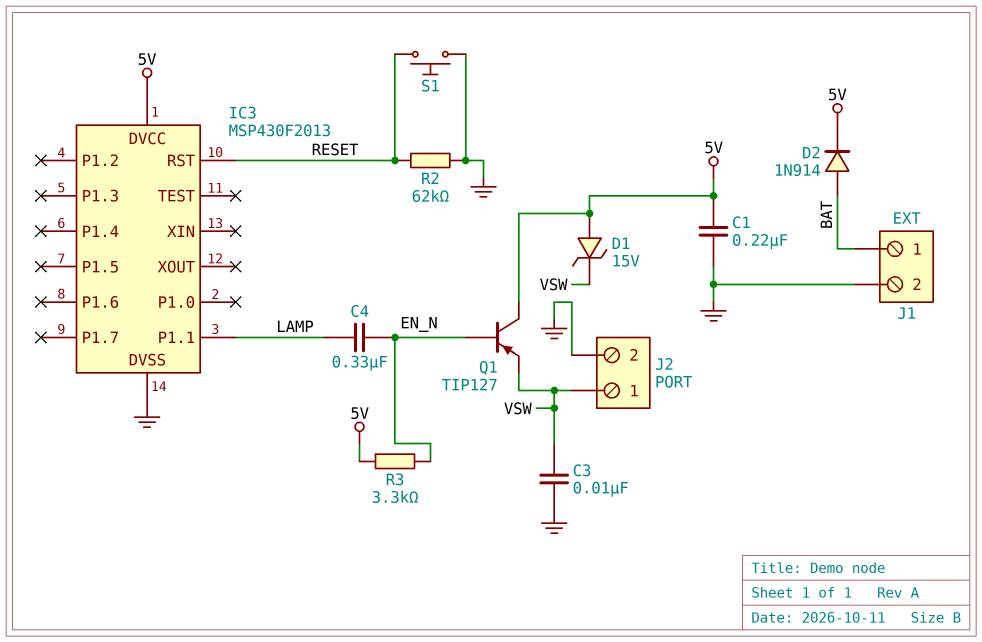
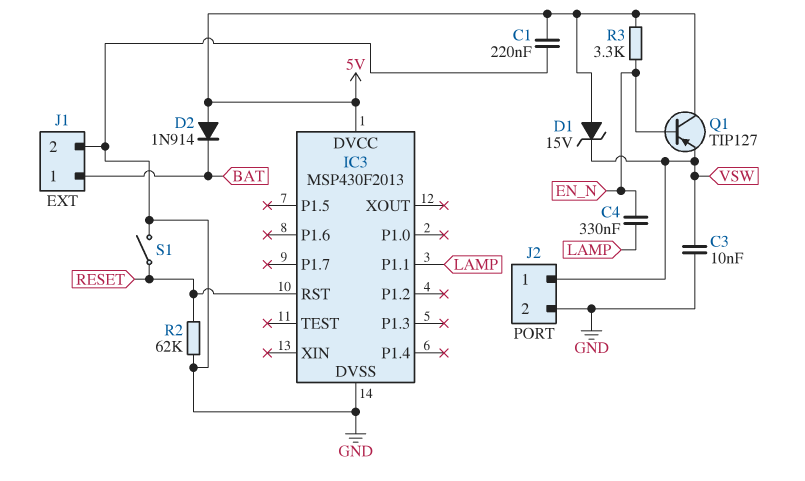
D2: diode 1N914 (A BAT, K 5V) -> diode 1N914 (A 5V, K BAT)
S1: button (GND, RESET) -> switch (GND, RESET)

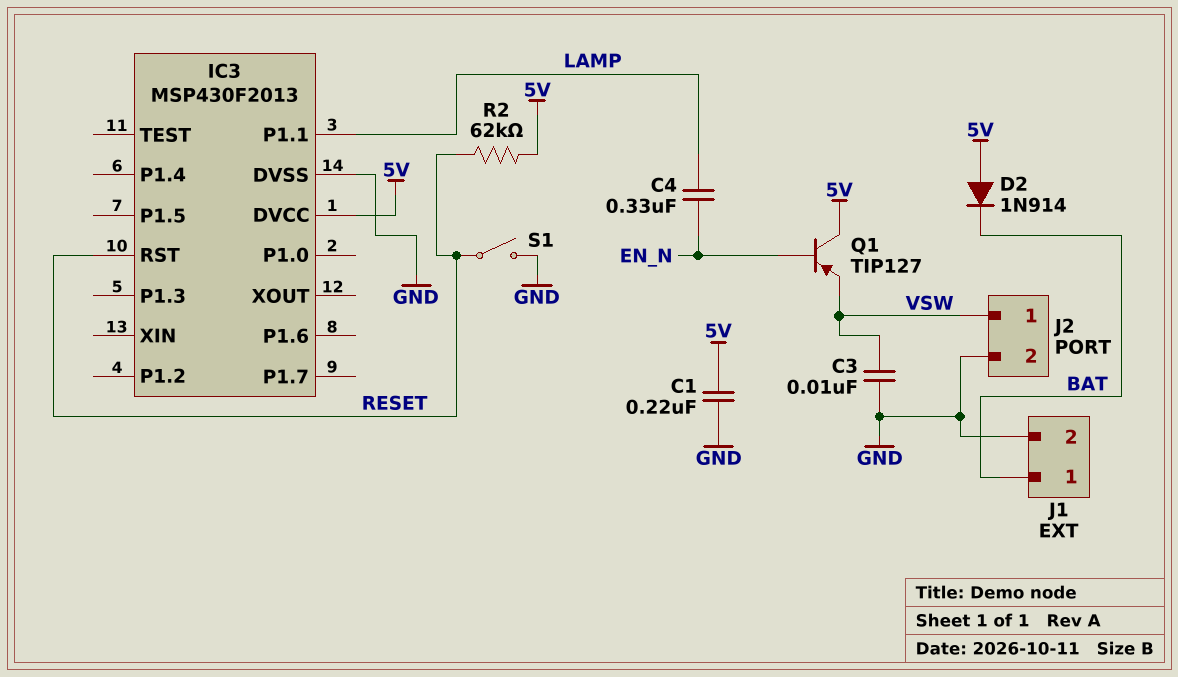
D1: zener 15V (A 5V, K VSW) -> none
R2: 62k (GND, RESET) -> 62k (5V, RESET)
R3: 3.3k (5V, EN_N) -> none

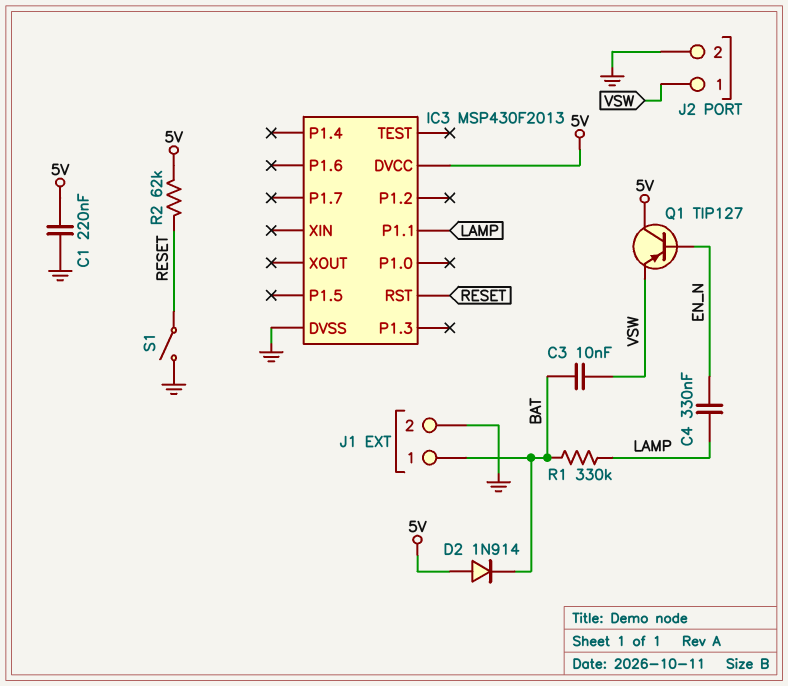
C3: 10nF (GND, VSW) -> 10nF (BAT, VSW)
R1: none -> 330k (BAT, LAMP)

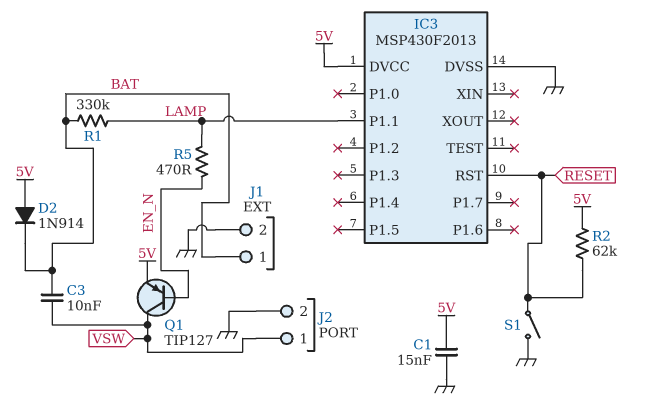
C1: 220nF (5V, GND) -> 15nF (5V, GND)
C4: 330nF (EN_N, LAMP) -> none
Q1: PNP TIP127 (B EN_N, C 5V, E VSW) -> PNP TIP127 (B EN_N, C VSW, E 5V)
R5: none -> 470 (EN_N, LAMP)

